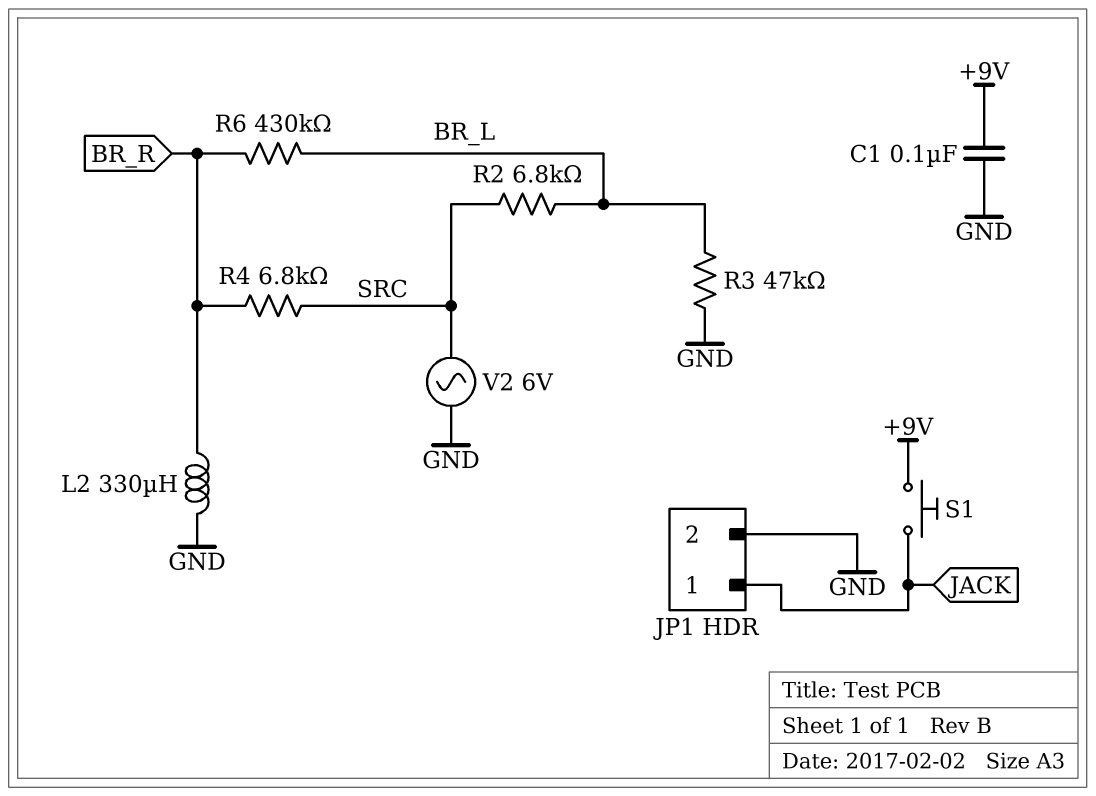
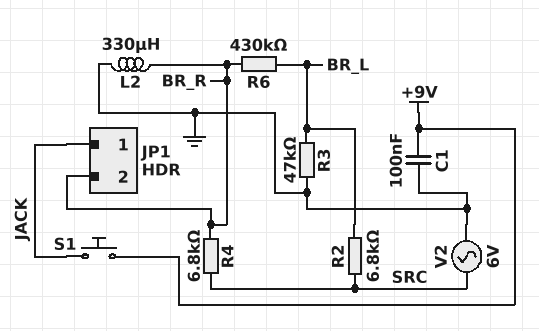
JP1 pin 2: GND -> BR_R

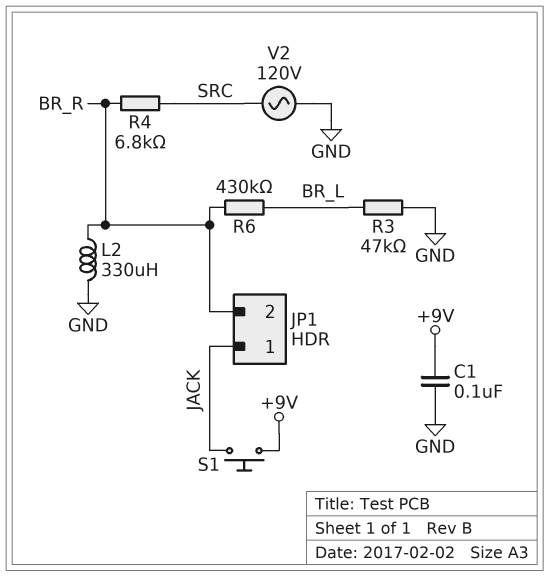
R2: 6.8k (BR_L, SRC) -> none
V2: AC 6V (GND, SRC) -> AC 120V (GND, SRC)

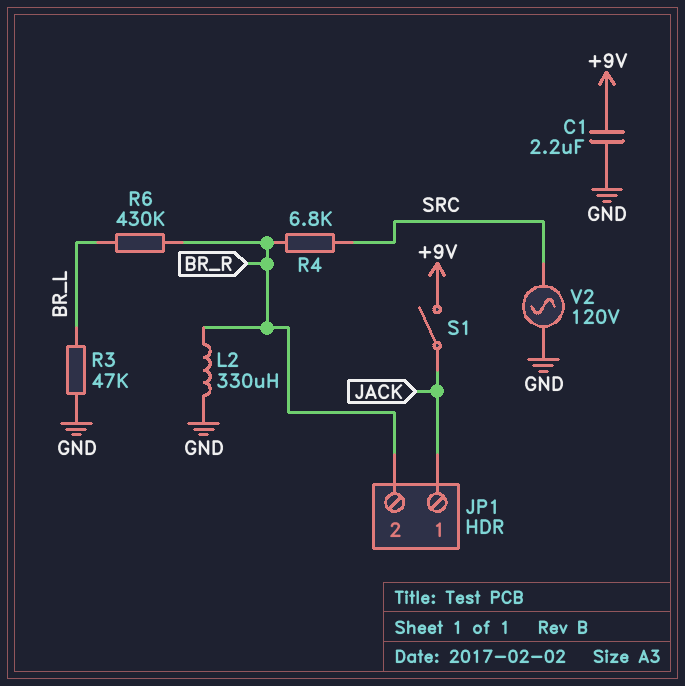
C1: 100nF (+9V, GND) -> 2.2uF (+9V, GND)
S1: button (+9V, JACK) -> switch (+9V, JACK)

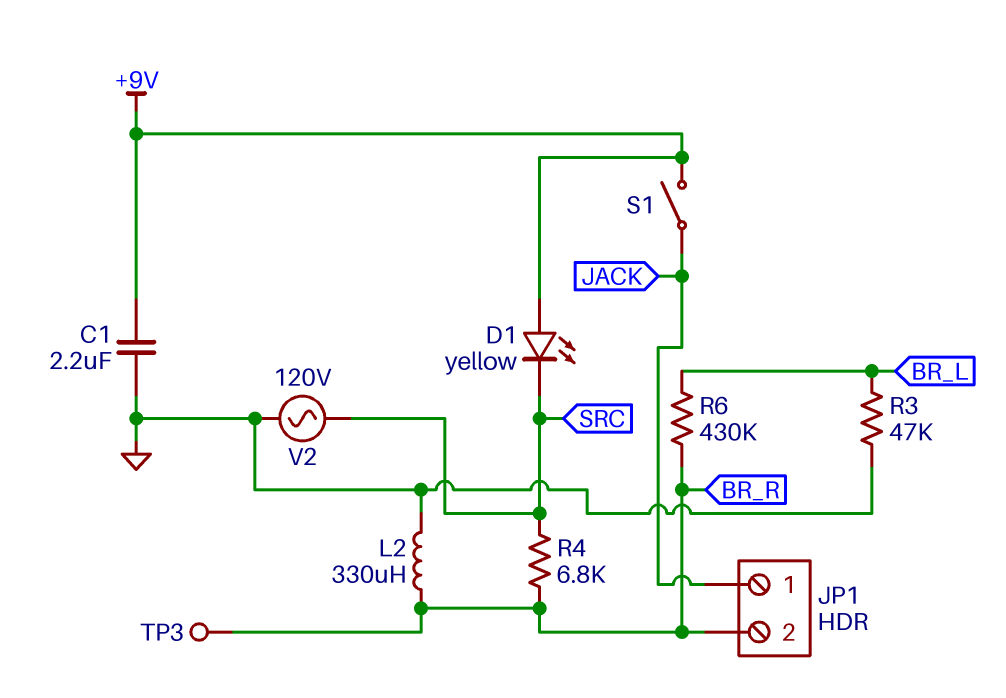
D1: none -> LED yellow (A +9V, K SRC)
TP3: none -> test point (BR_R)

